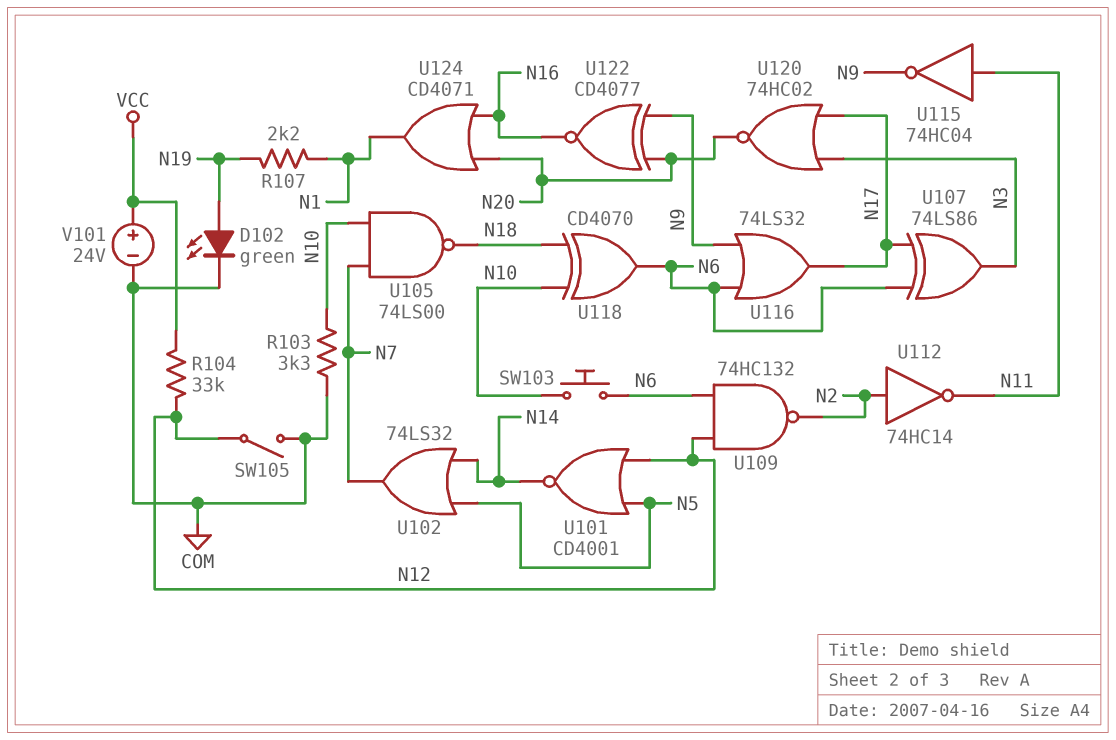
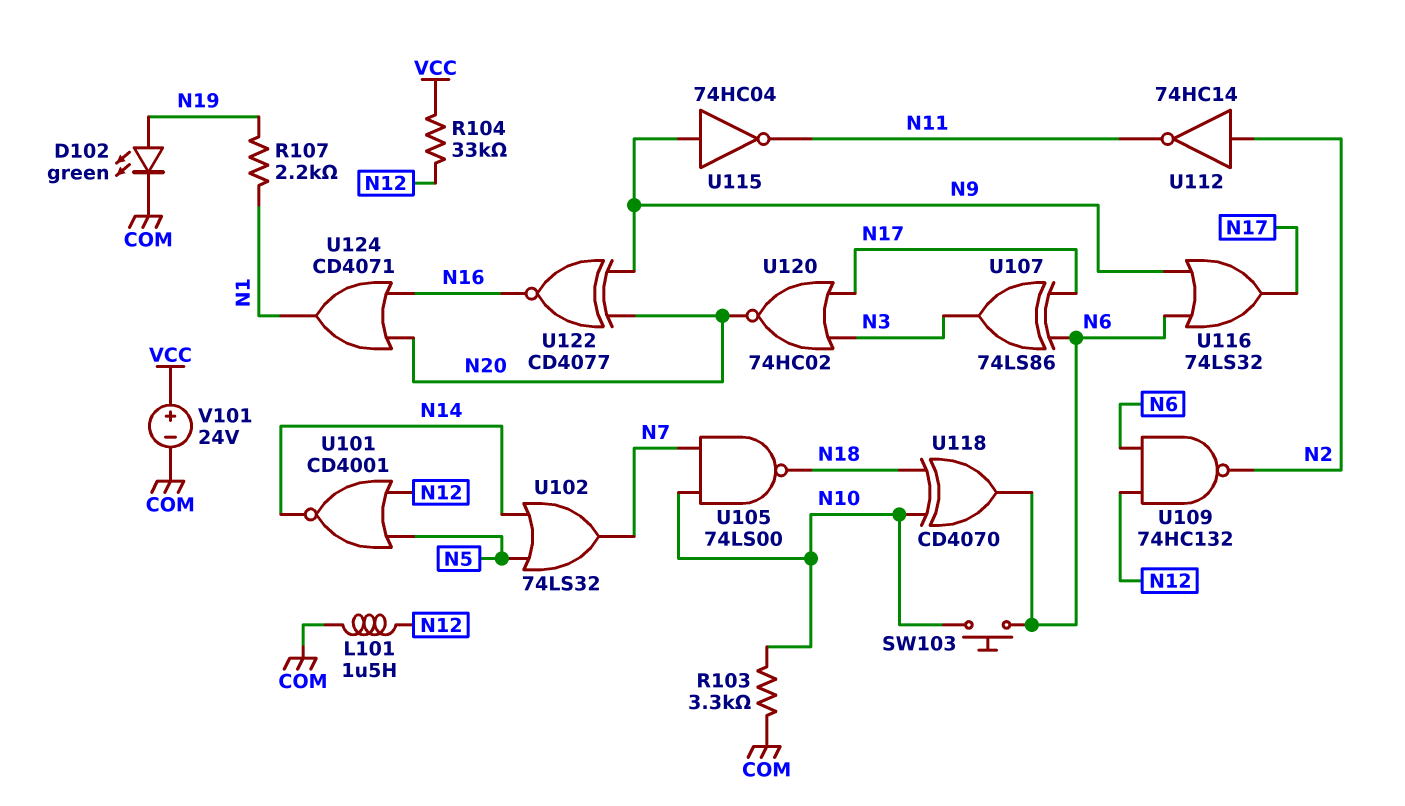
L101: none -> 1.5uH (COM, N12)
SW105: switch (COM, N12) -> none
U115: NOT 74HC04 (in N11, out N9) -> NOT 74HC04 (in N9, out N11)

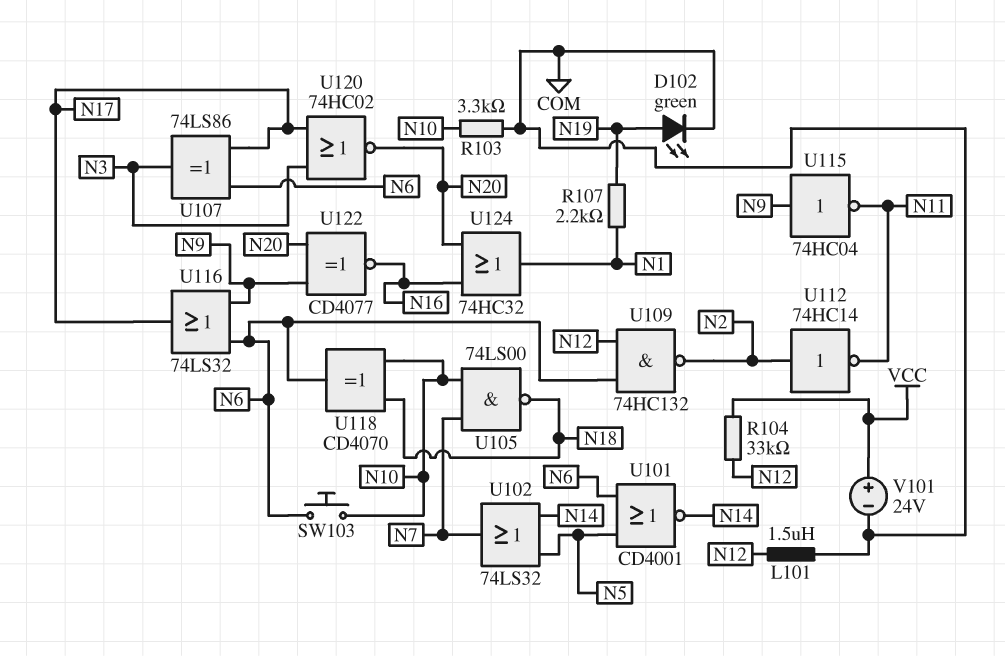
U101: NOR CD4001 (in N5, in N12, out N14) -> NOR CD4001 (in N5, in N6, out N14)
U124: OR CD4071 (in N16, in N20, out N1) -> OR 74HC32 (in N16, in N20, out N1)

